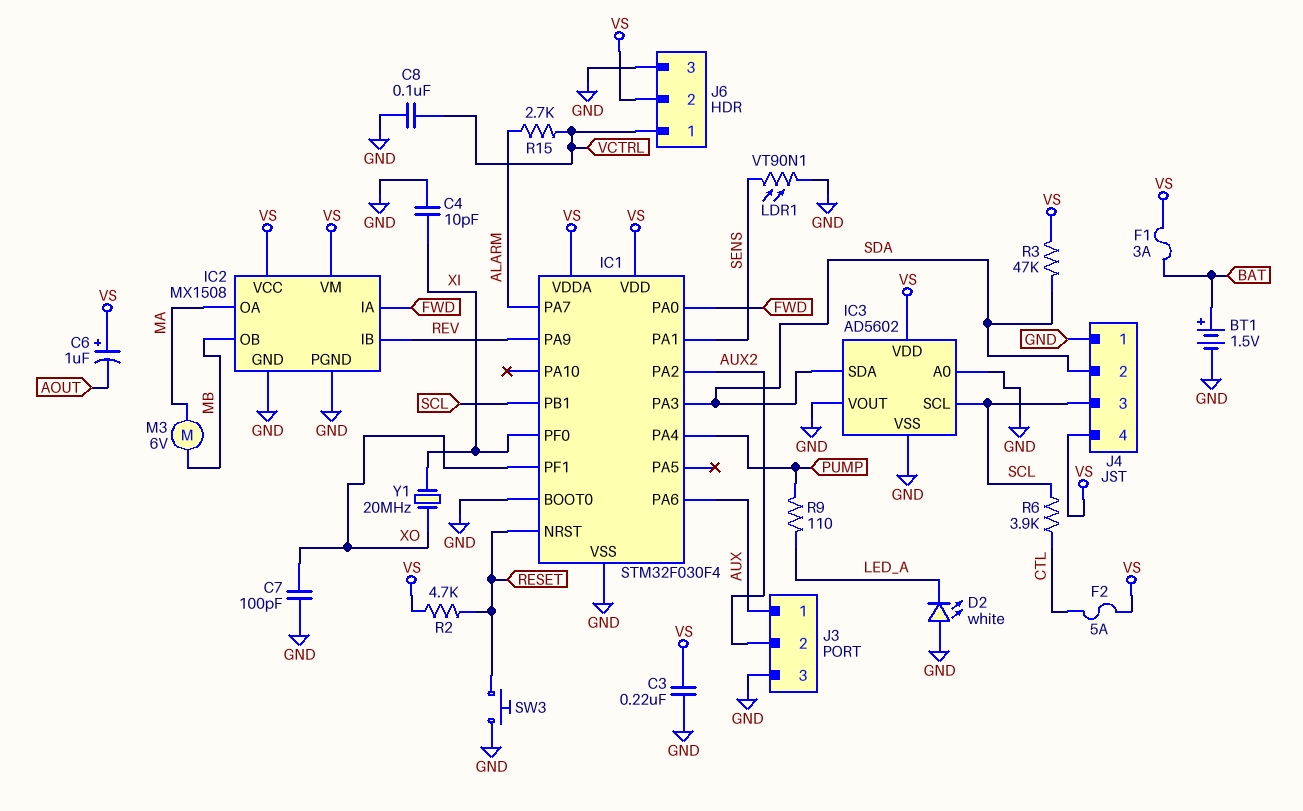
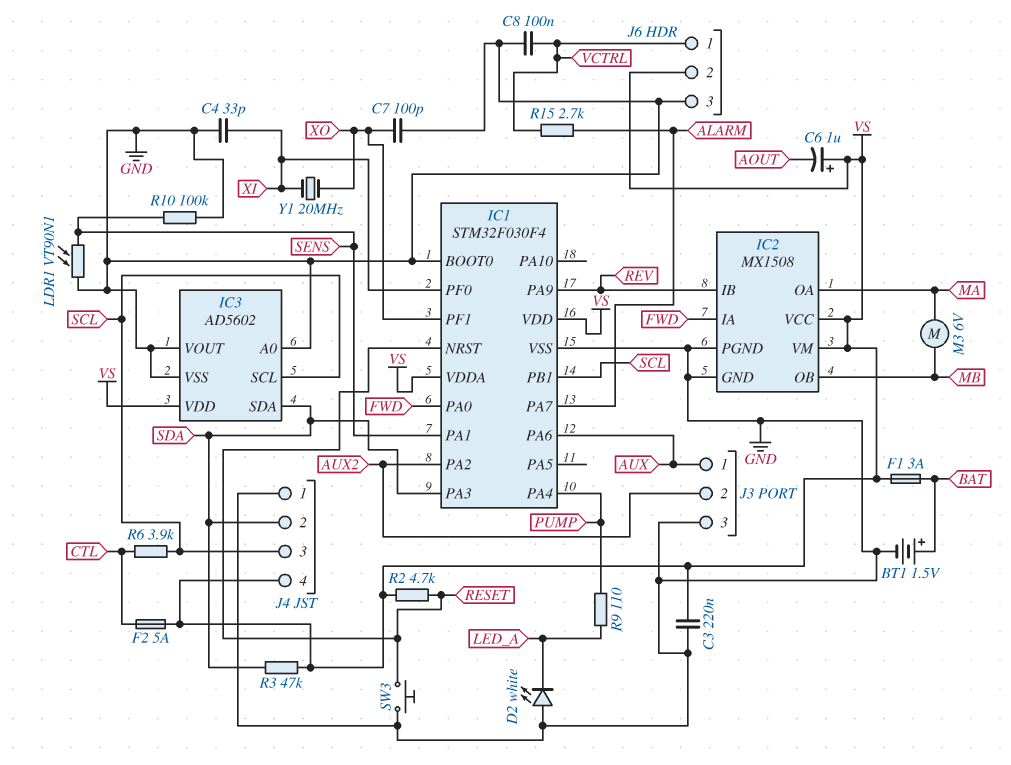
C4: 10pF (GND, XI) -> 33pF (GND, XI)
R10: none -> 100k (GND, SENS)

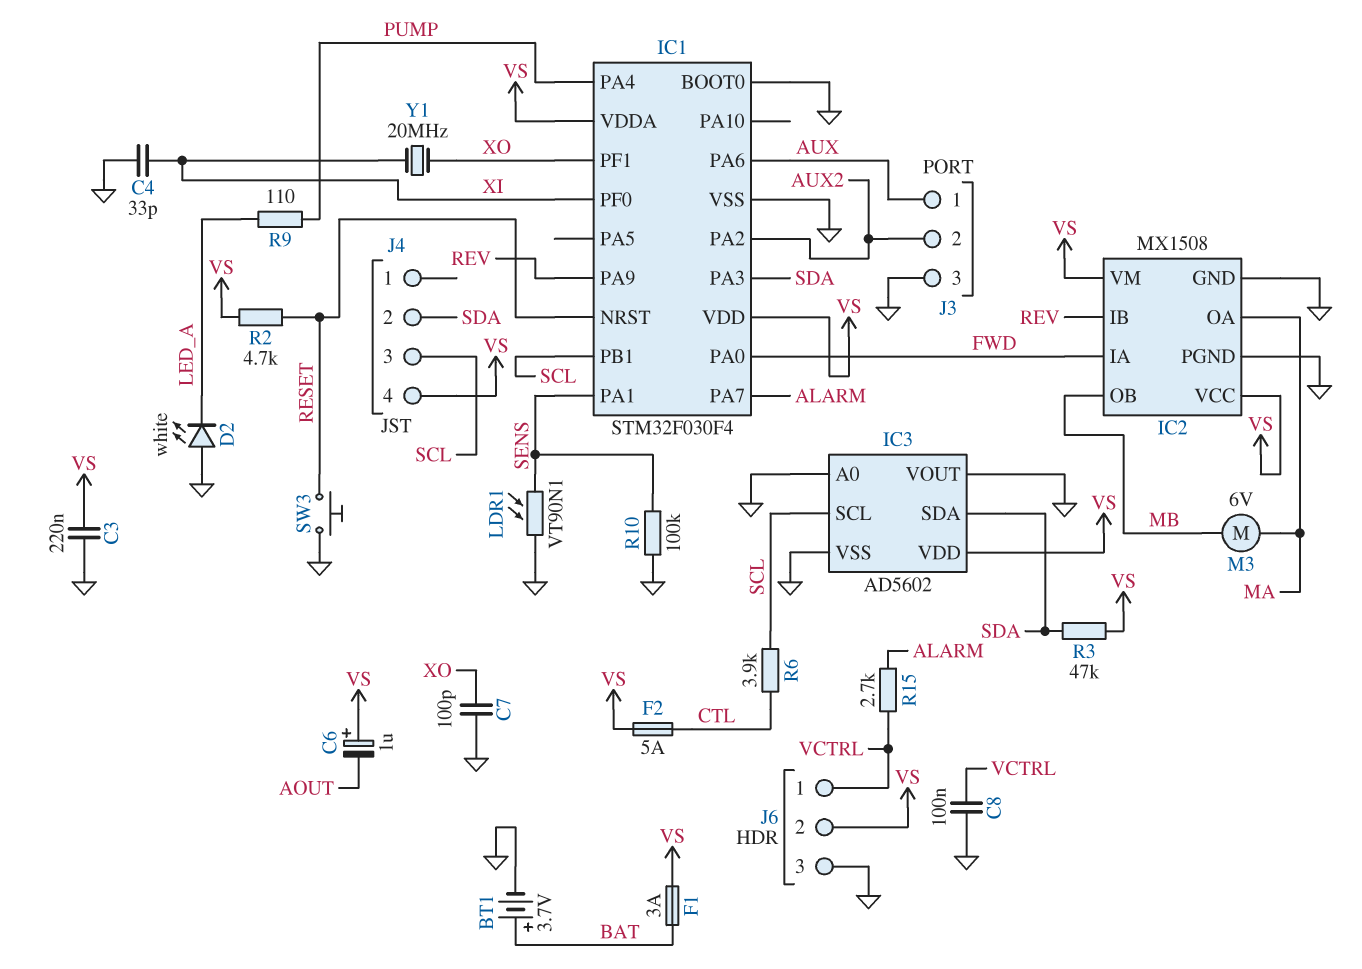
BT1: 1.5V (plus BAT, minus GND) -> 3.7V (plus BAT, minus GND)
J4 pin 1: GND -> none

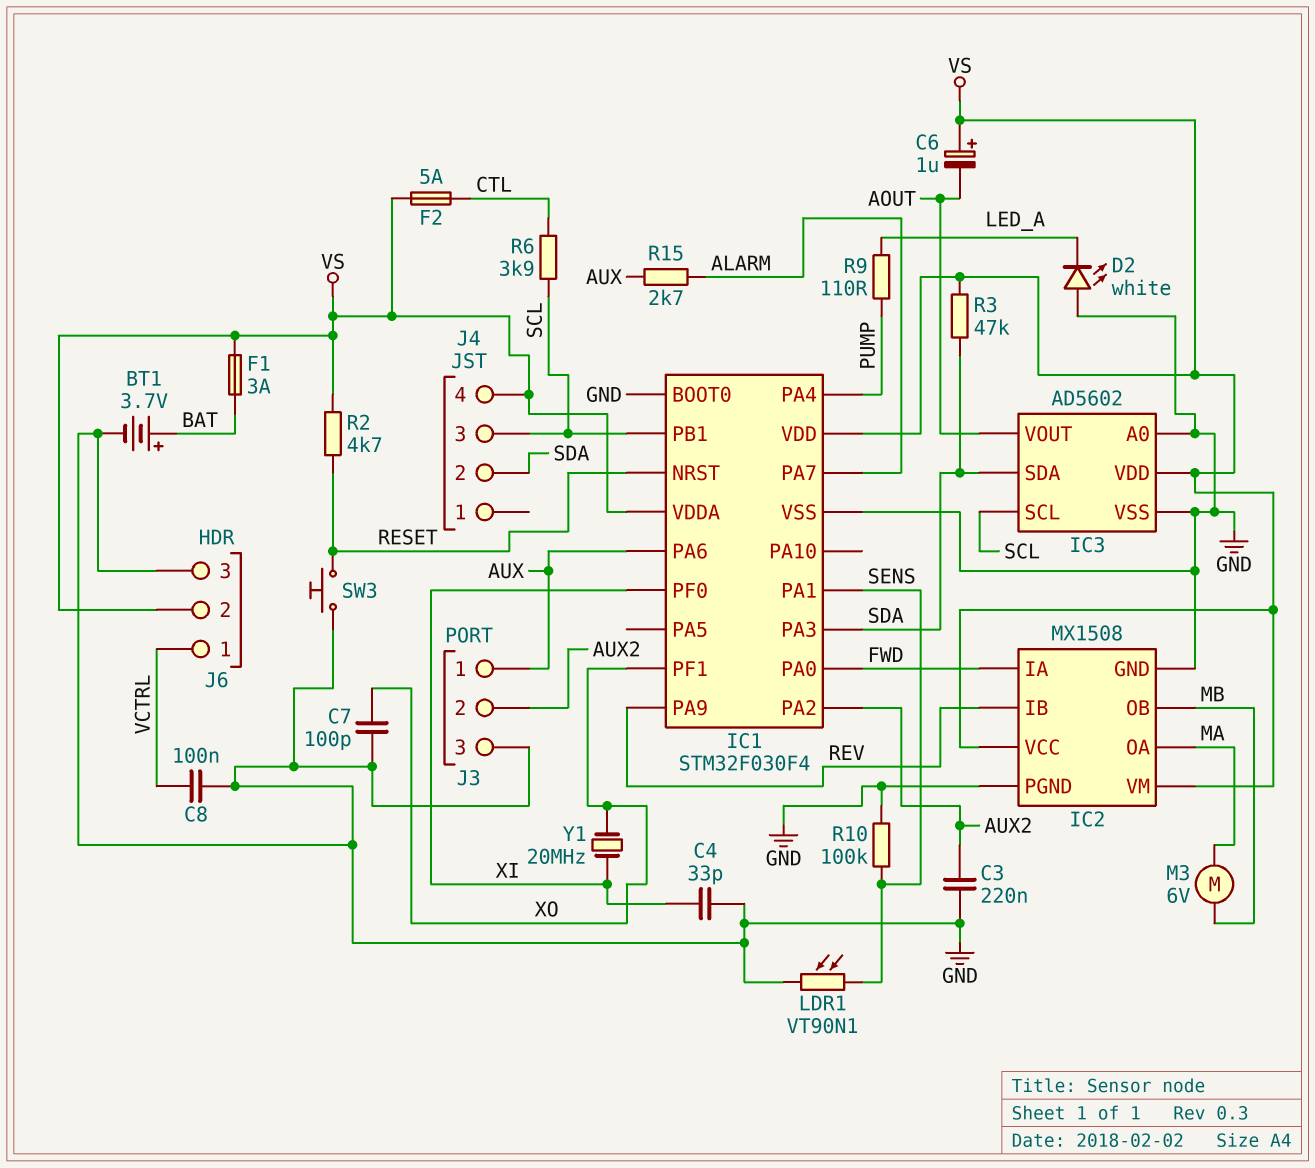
C3: 220nF (GND, VS) -> 220nF (AUX2, GND)
IC3 pin VOUT: GND -> AOUT
R15: 2.7k (ALARM, VCTRL) -> 2.7k (ALARM, AUX)

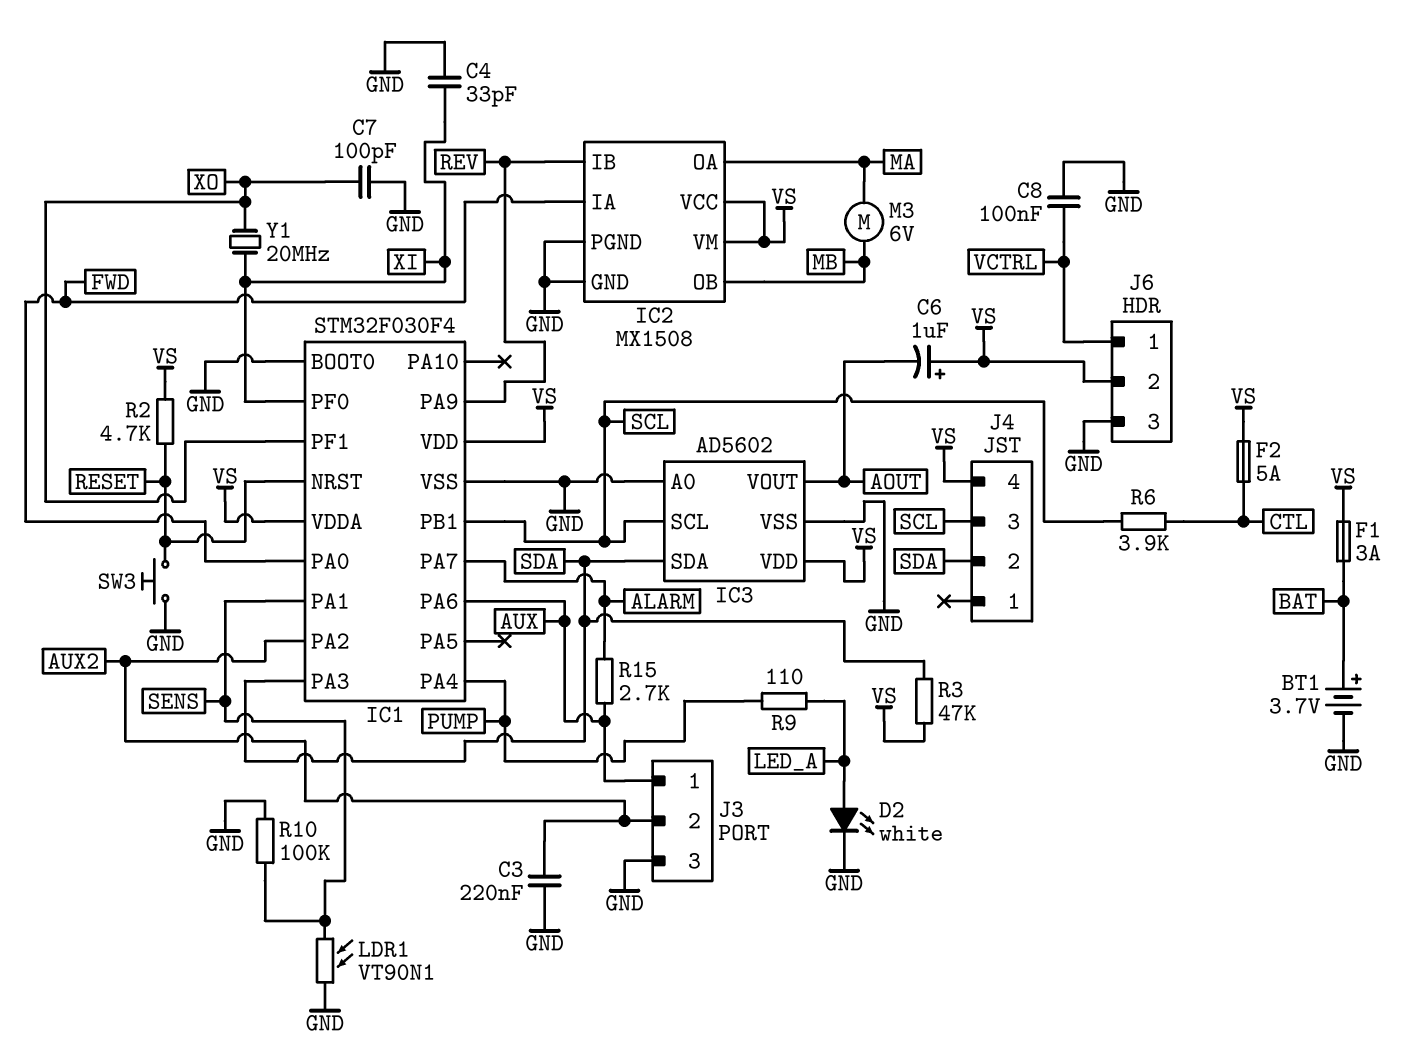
D2: LED white (A GND, K LED_A) -> LED white (A LED_A, K GND)

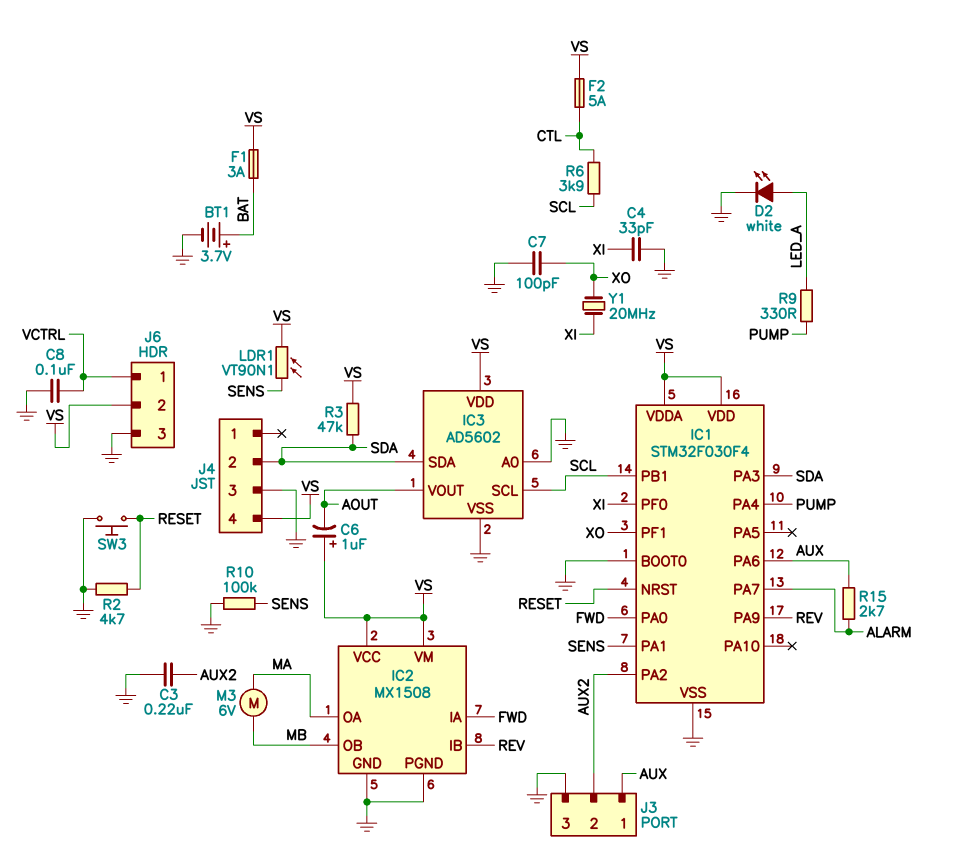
J4 pin 3: SCL -> GND
LDR1: VT90N1 (GND, SENS) -> VT90N1 (SENS, VS)
R2: 4.7k (RESET, VS) -> 4.7k (GND, RESET)
R9: 110 (LED_A, PUMP) -> 330 (LED_A, PUMP)

